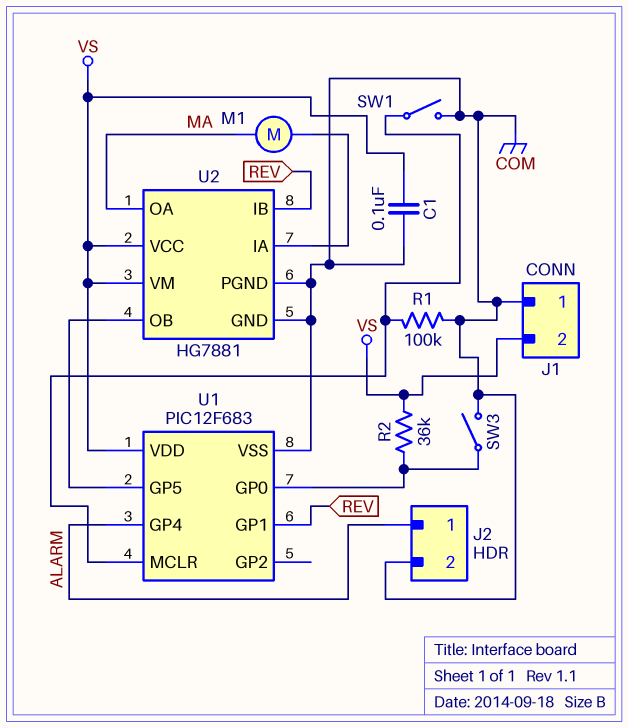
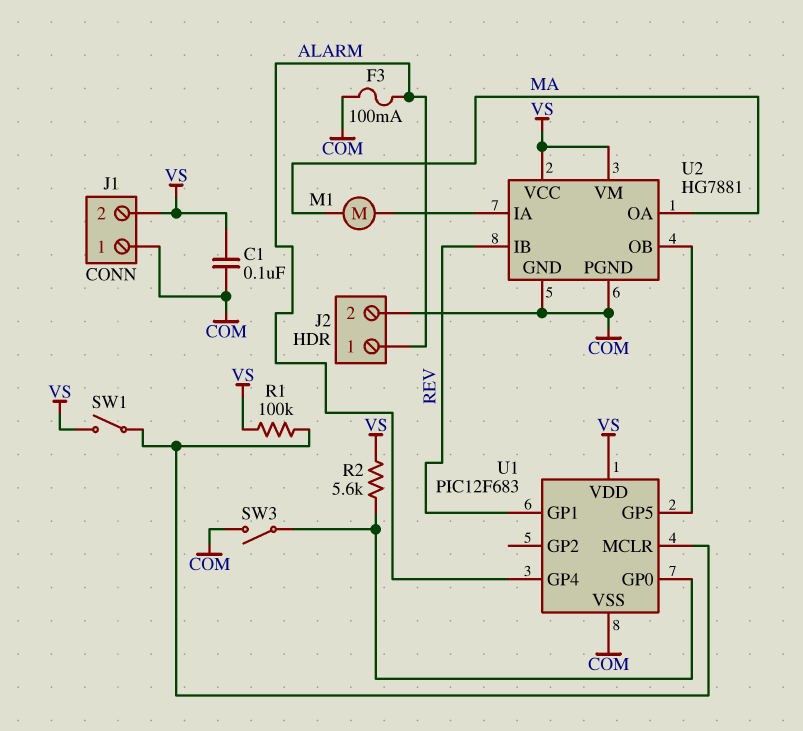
F3: none -> 100mA (ALARM, COM)
R1: 100k (COM, U1/MCLR) -> 100k (U1/MCLR, VS)
R2: 36k (U1/GP0, VS) -> 5.6k (U1/GP0, VS)
SW1: switch (COM, U1/MCLR) -> switch (U1/MCLR, VS)

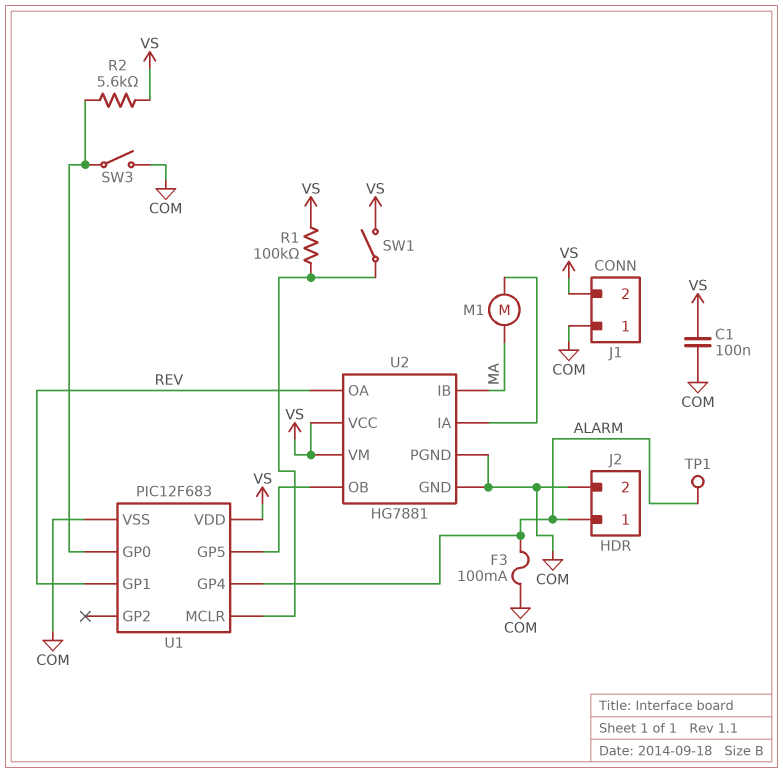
TP1: none -> test point (ALARM)
U2 pin IB: REV -> MA
U2 pin OA: MA -> REV

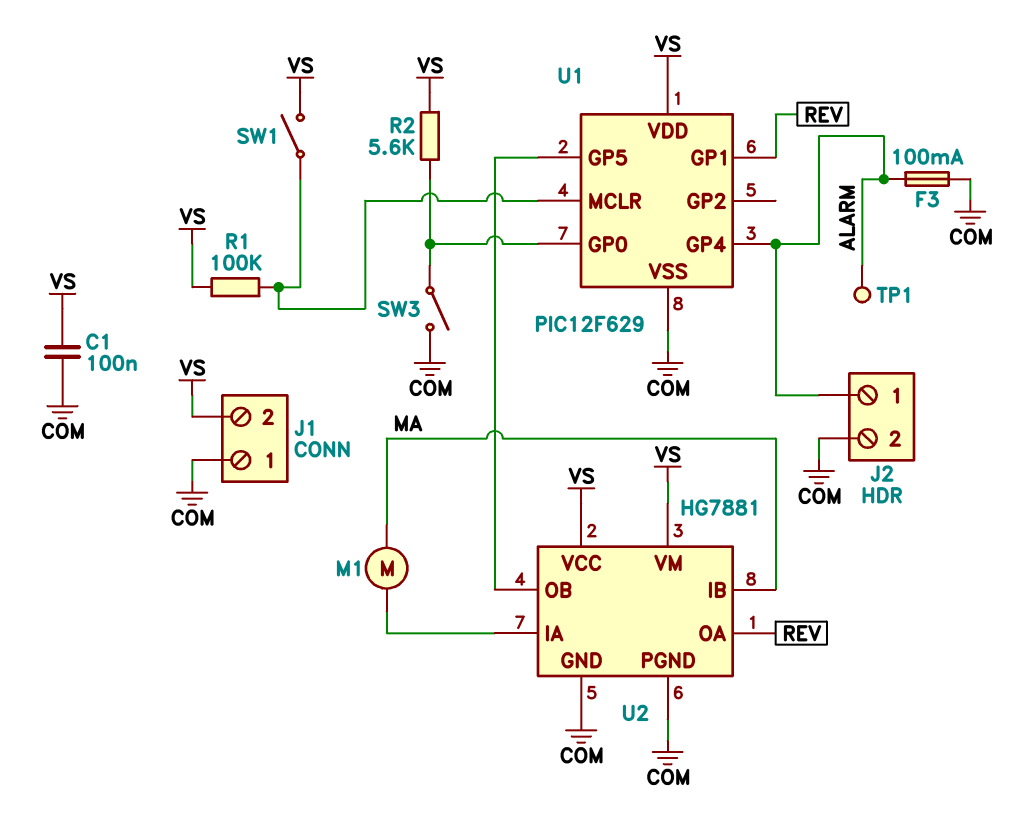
U1: PIC12F683 -> PIC12F629

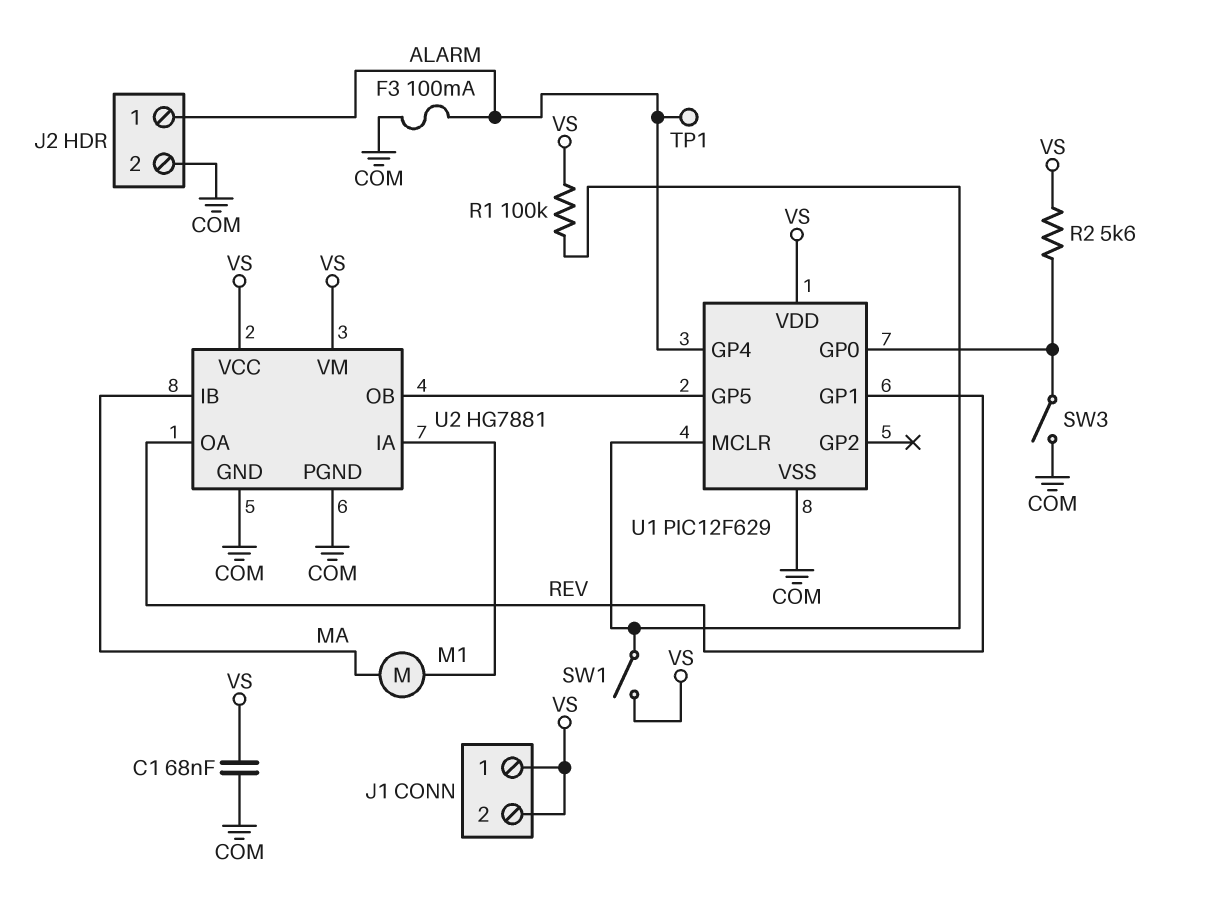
C1: 100nF (COM, VS) -> 68nF (COM, VS)
J1 pin 1: COM -> VS

